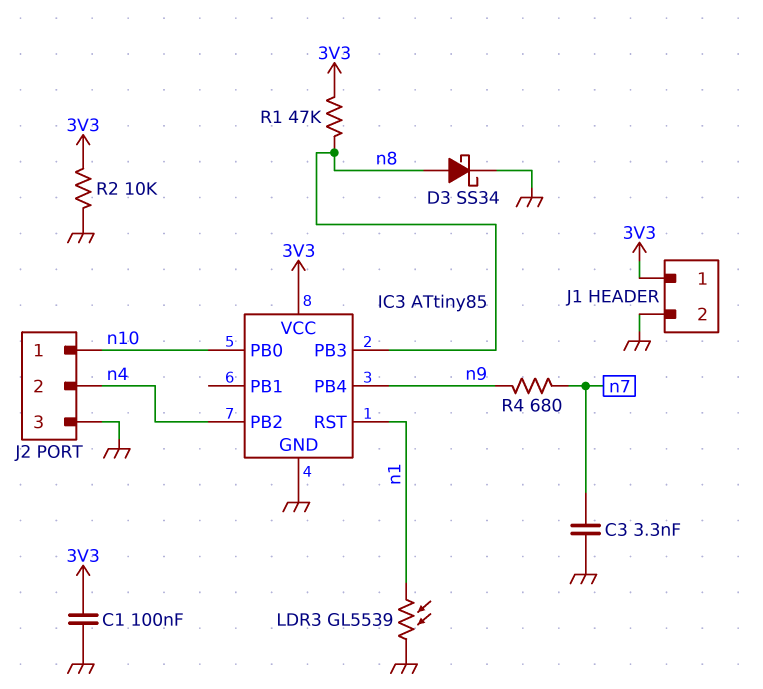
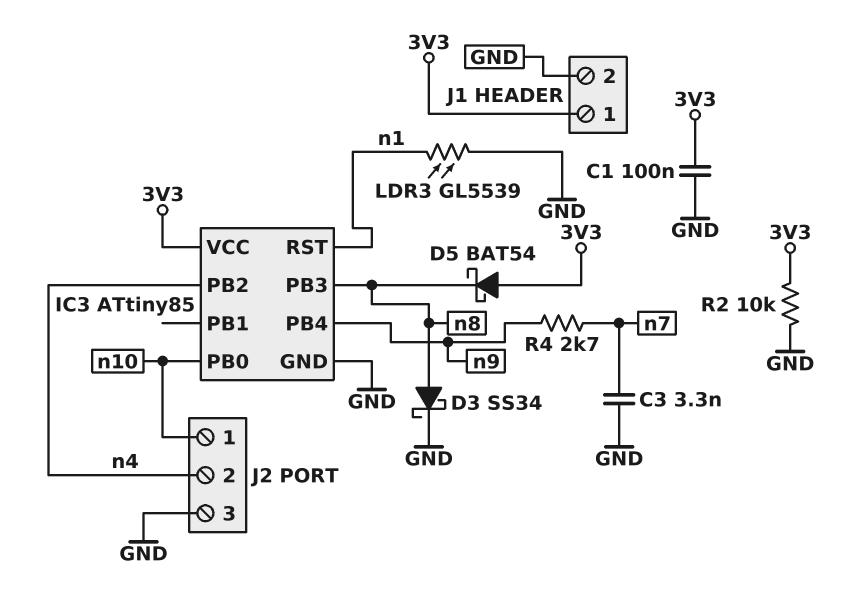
D5: none -> schottky BAT54 (A 3V3, K n8)
R1: 47k (3V3, n8) -> none
R4: 680 (n7, n9) -> 2.7k (n7, n9)

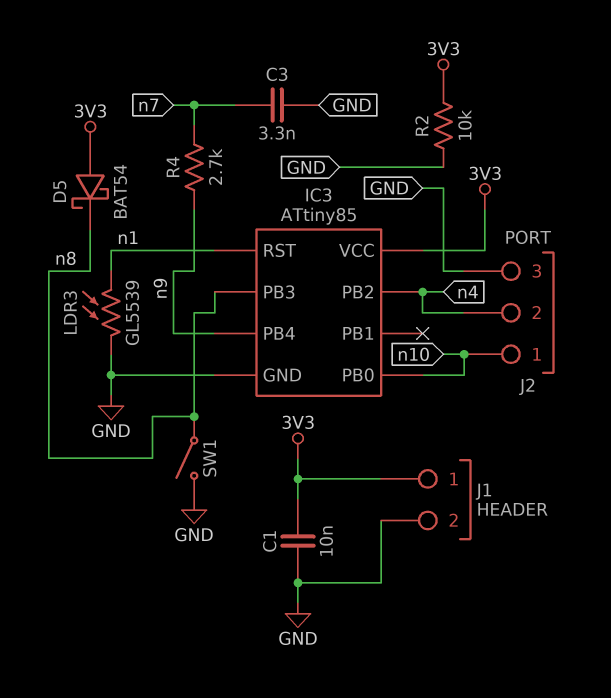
C1: 100nF (3V3, GND) -> 10nF (3V3, GND)
D3: schottky SS34 (A n8, K GND) -> none
SW1: none -> switch (GND, n8)

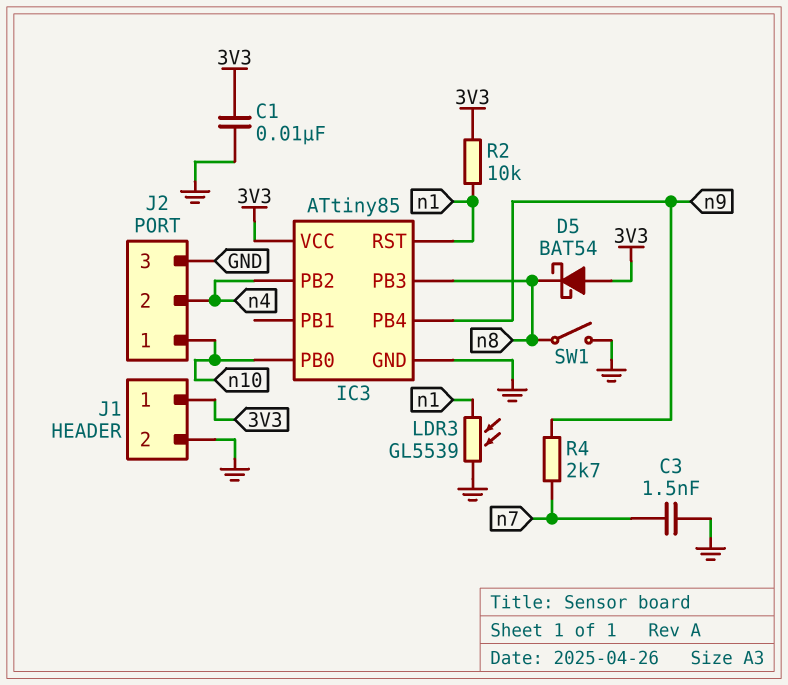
C3: 3.3nF (GND, n7) -> 1.5nF (GND, n7)
R2: 10k (3V3, GND) -> 10k (3V3, n1)

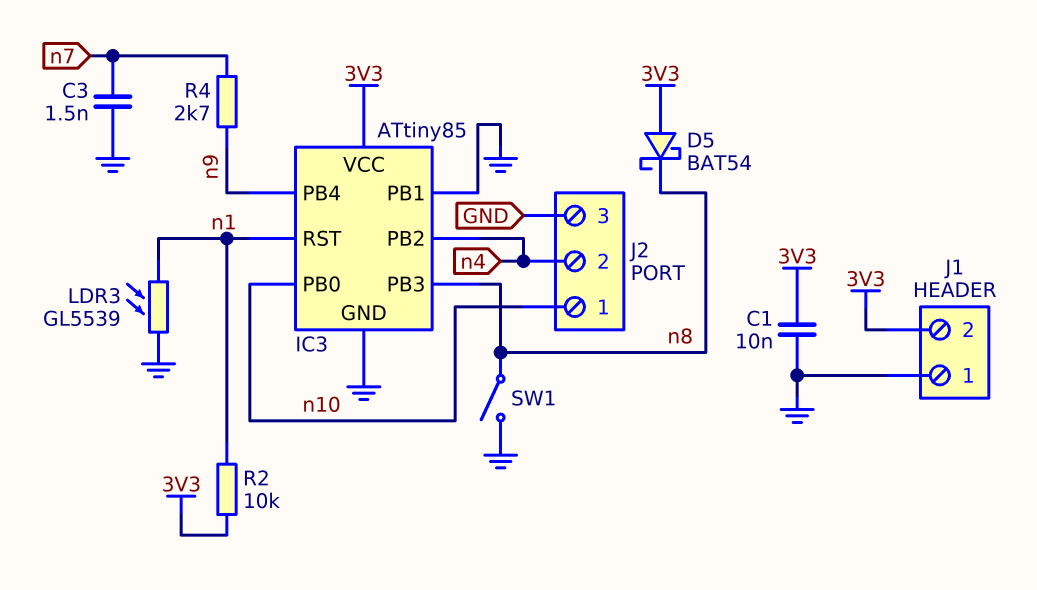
IC3 pin PB1: none -> GND
J1 pin 1: 3V3 -> GND
J1 pin 2: GND -> 3V3

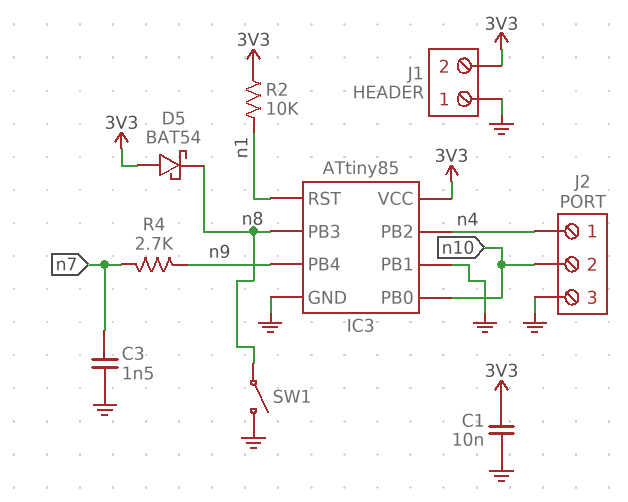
J2 pin 1: n10 -> n4
J2 pin 2: n4 -> n10
LDR3: GL5539 (GND, n1) -> none

